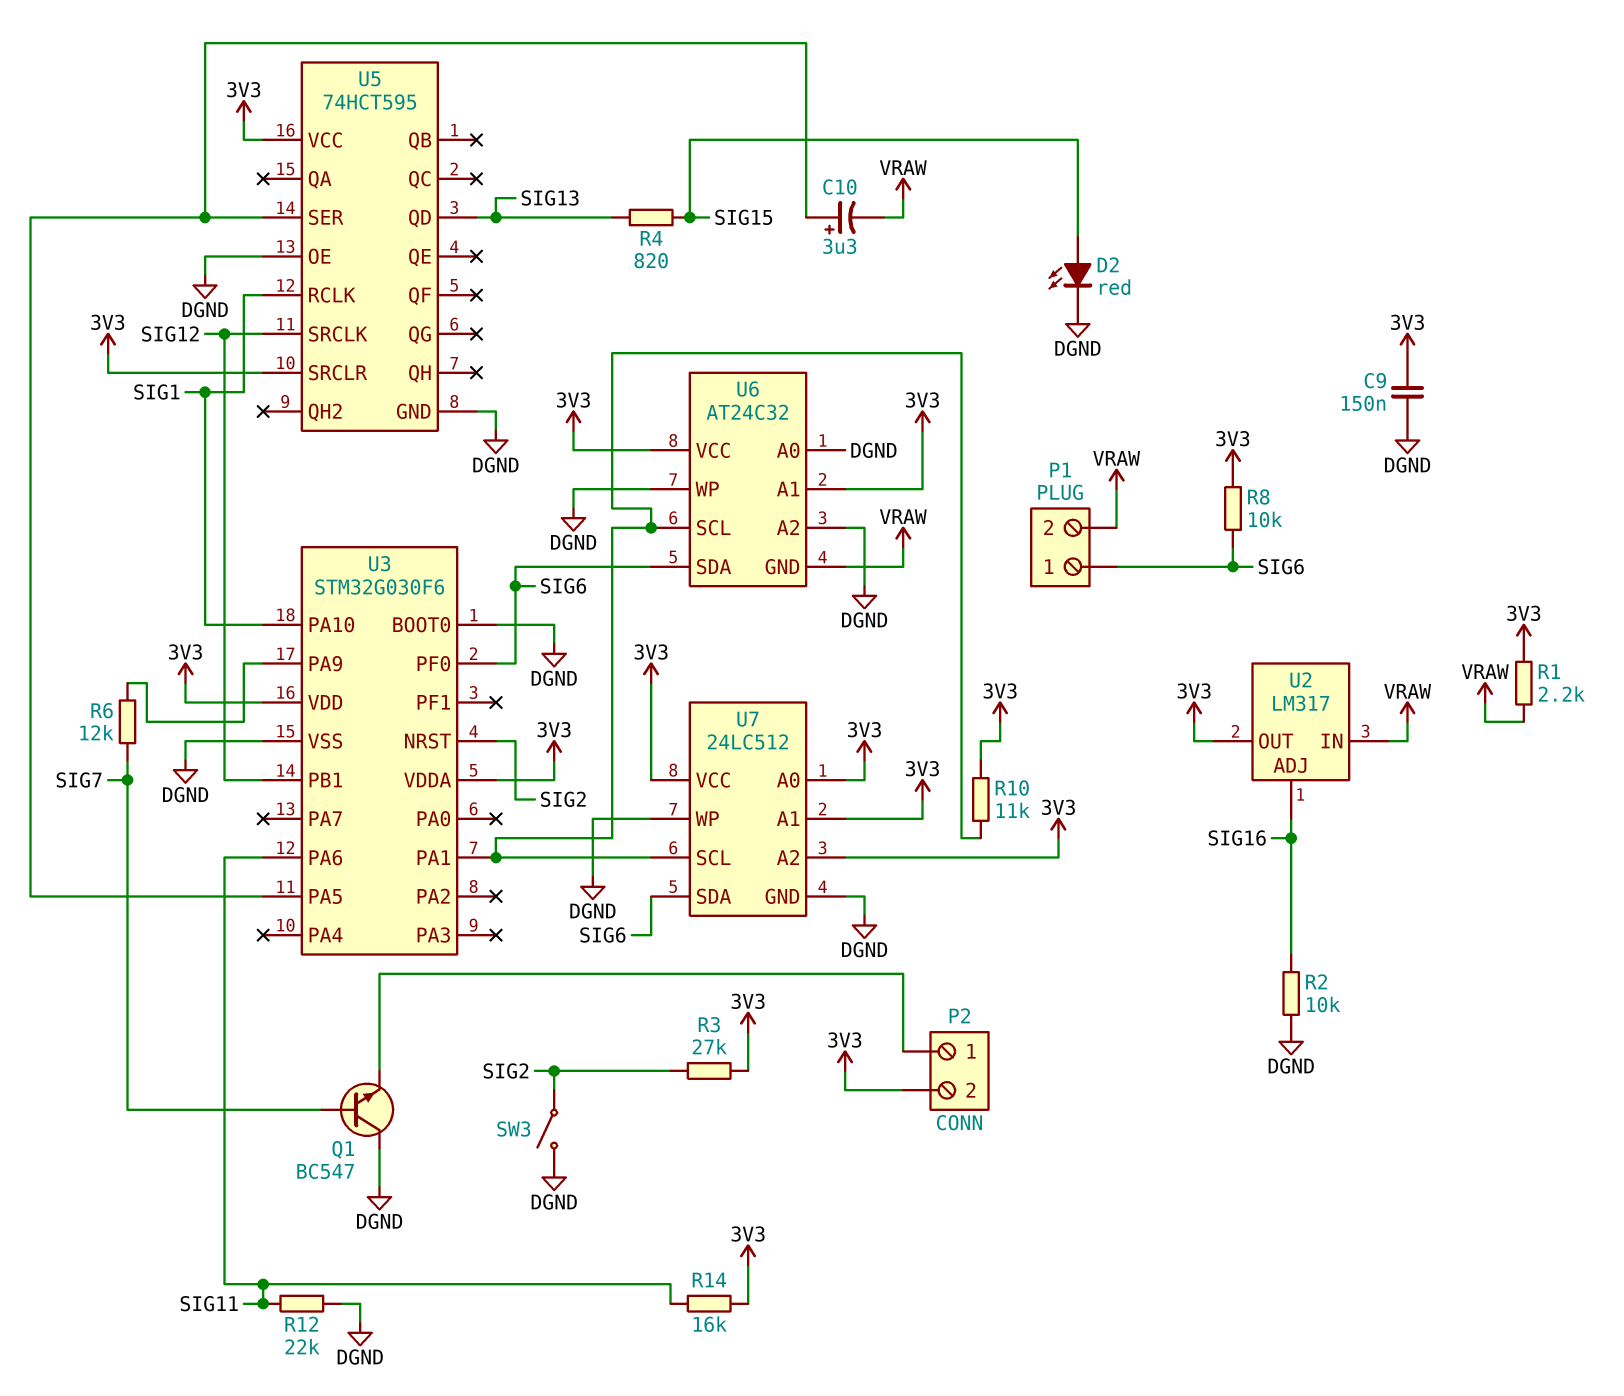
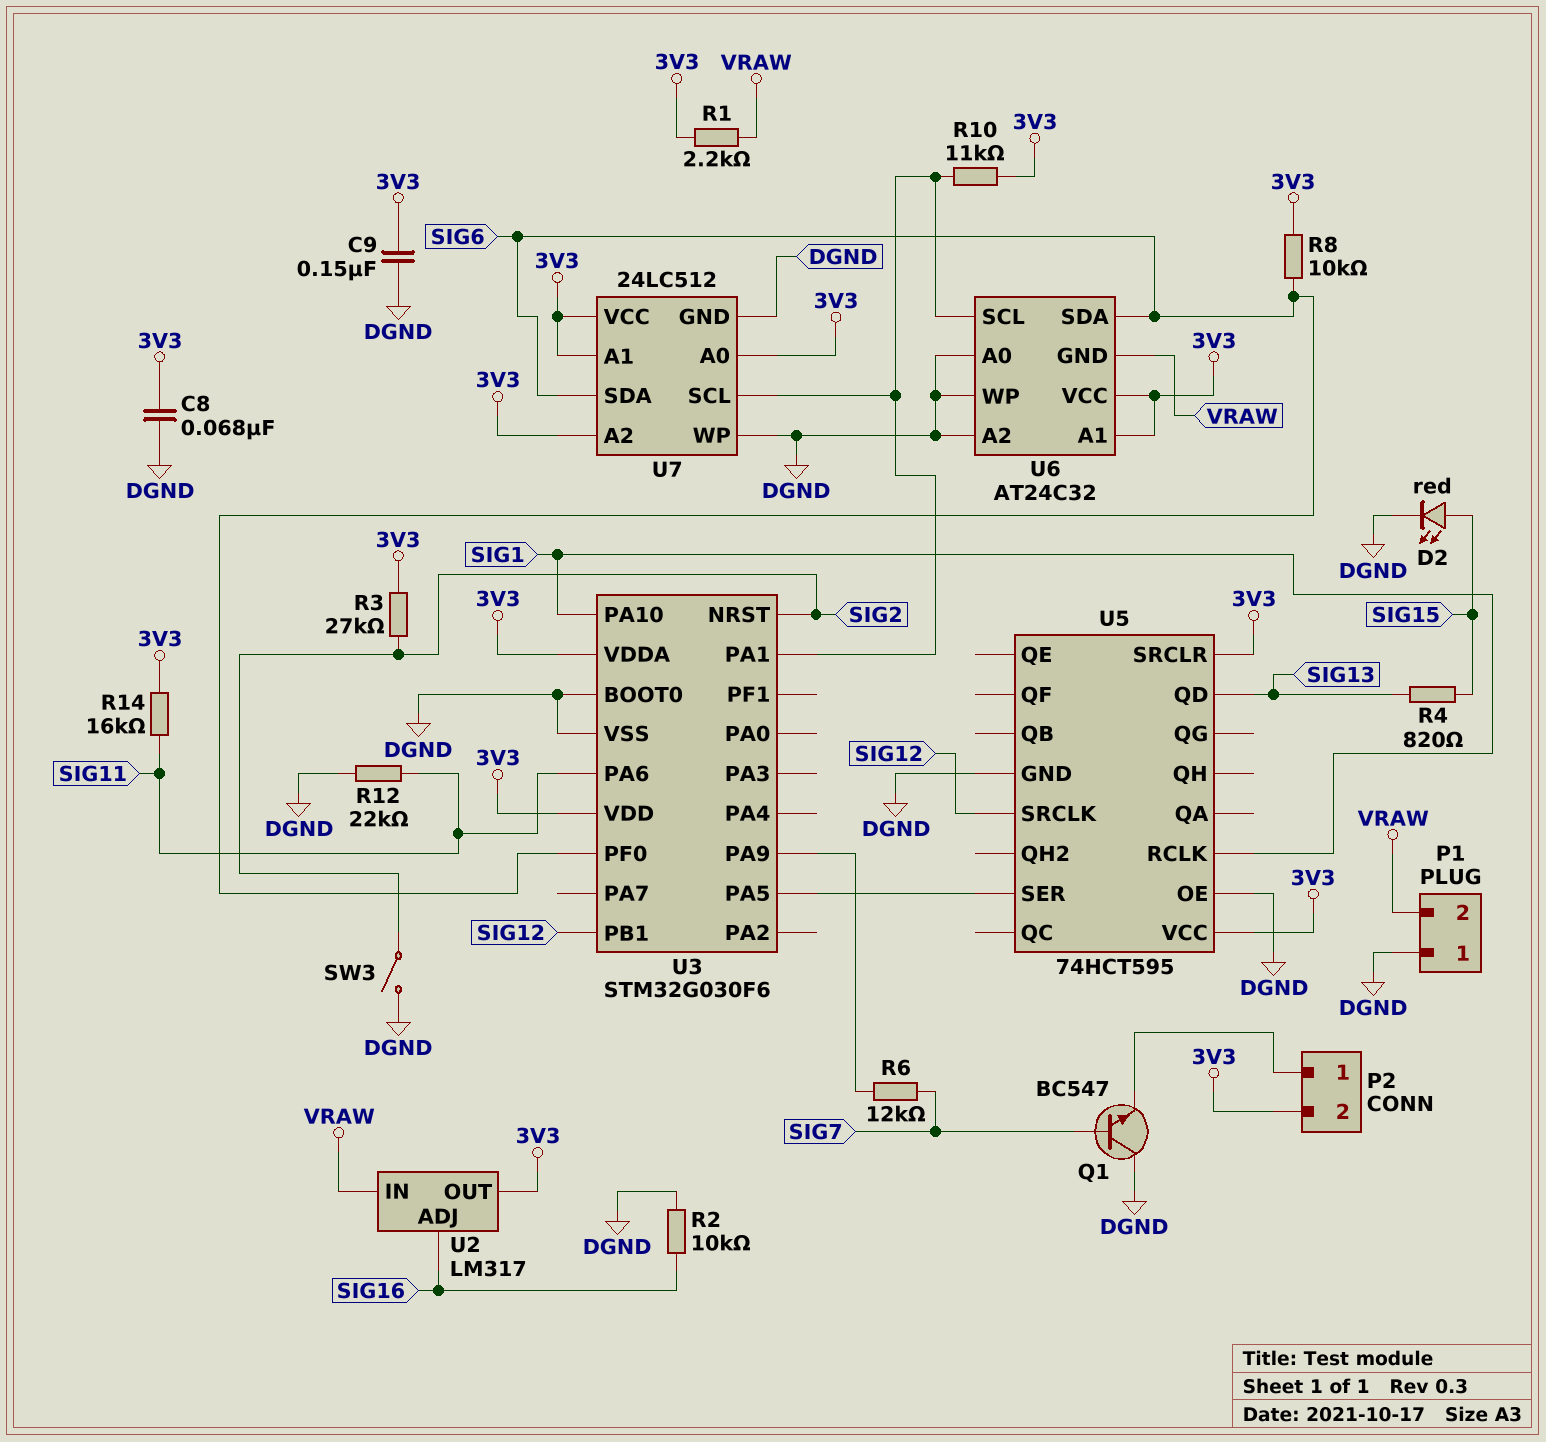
C8: none -> 68nF (3V3, DGND)
C10: 3.3uF (plus U3/PA5, minus VRAW) -> none
P1 pin 1: SIG6 -> DGND

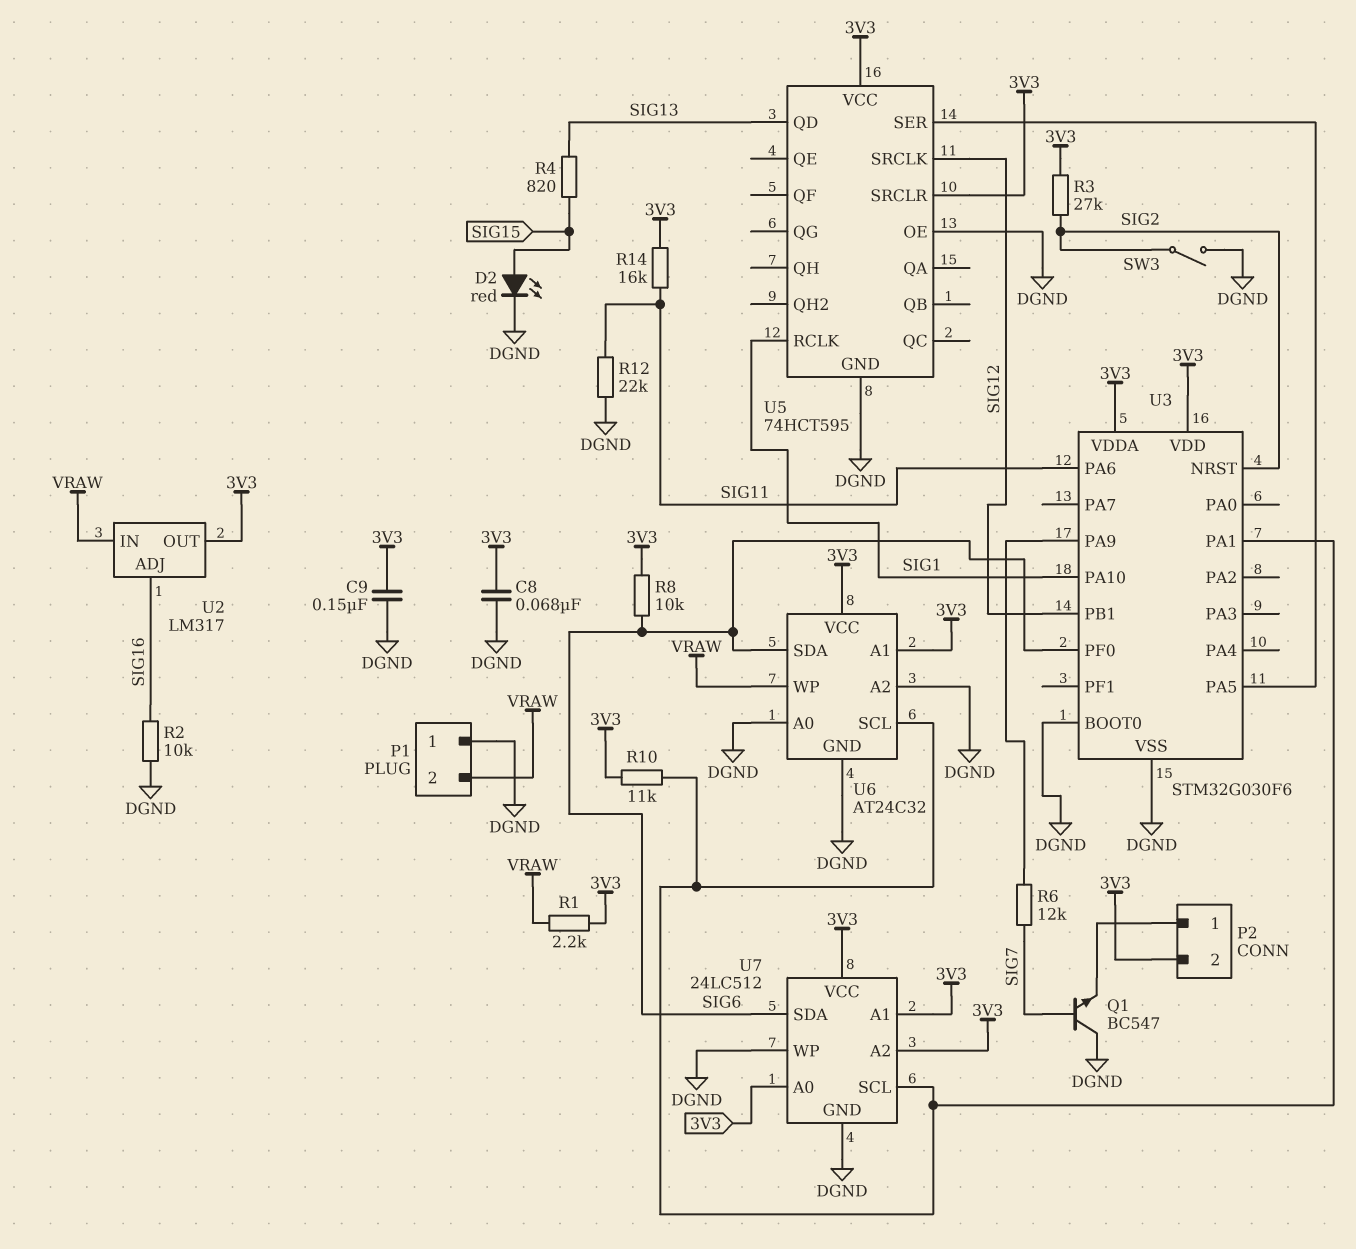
U6 pin GND: VRAW -> DGND
U6 pin WP: DGND -> VRAW

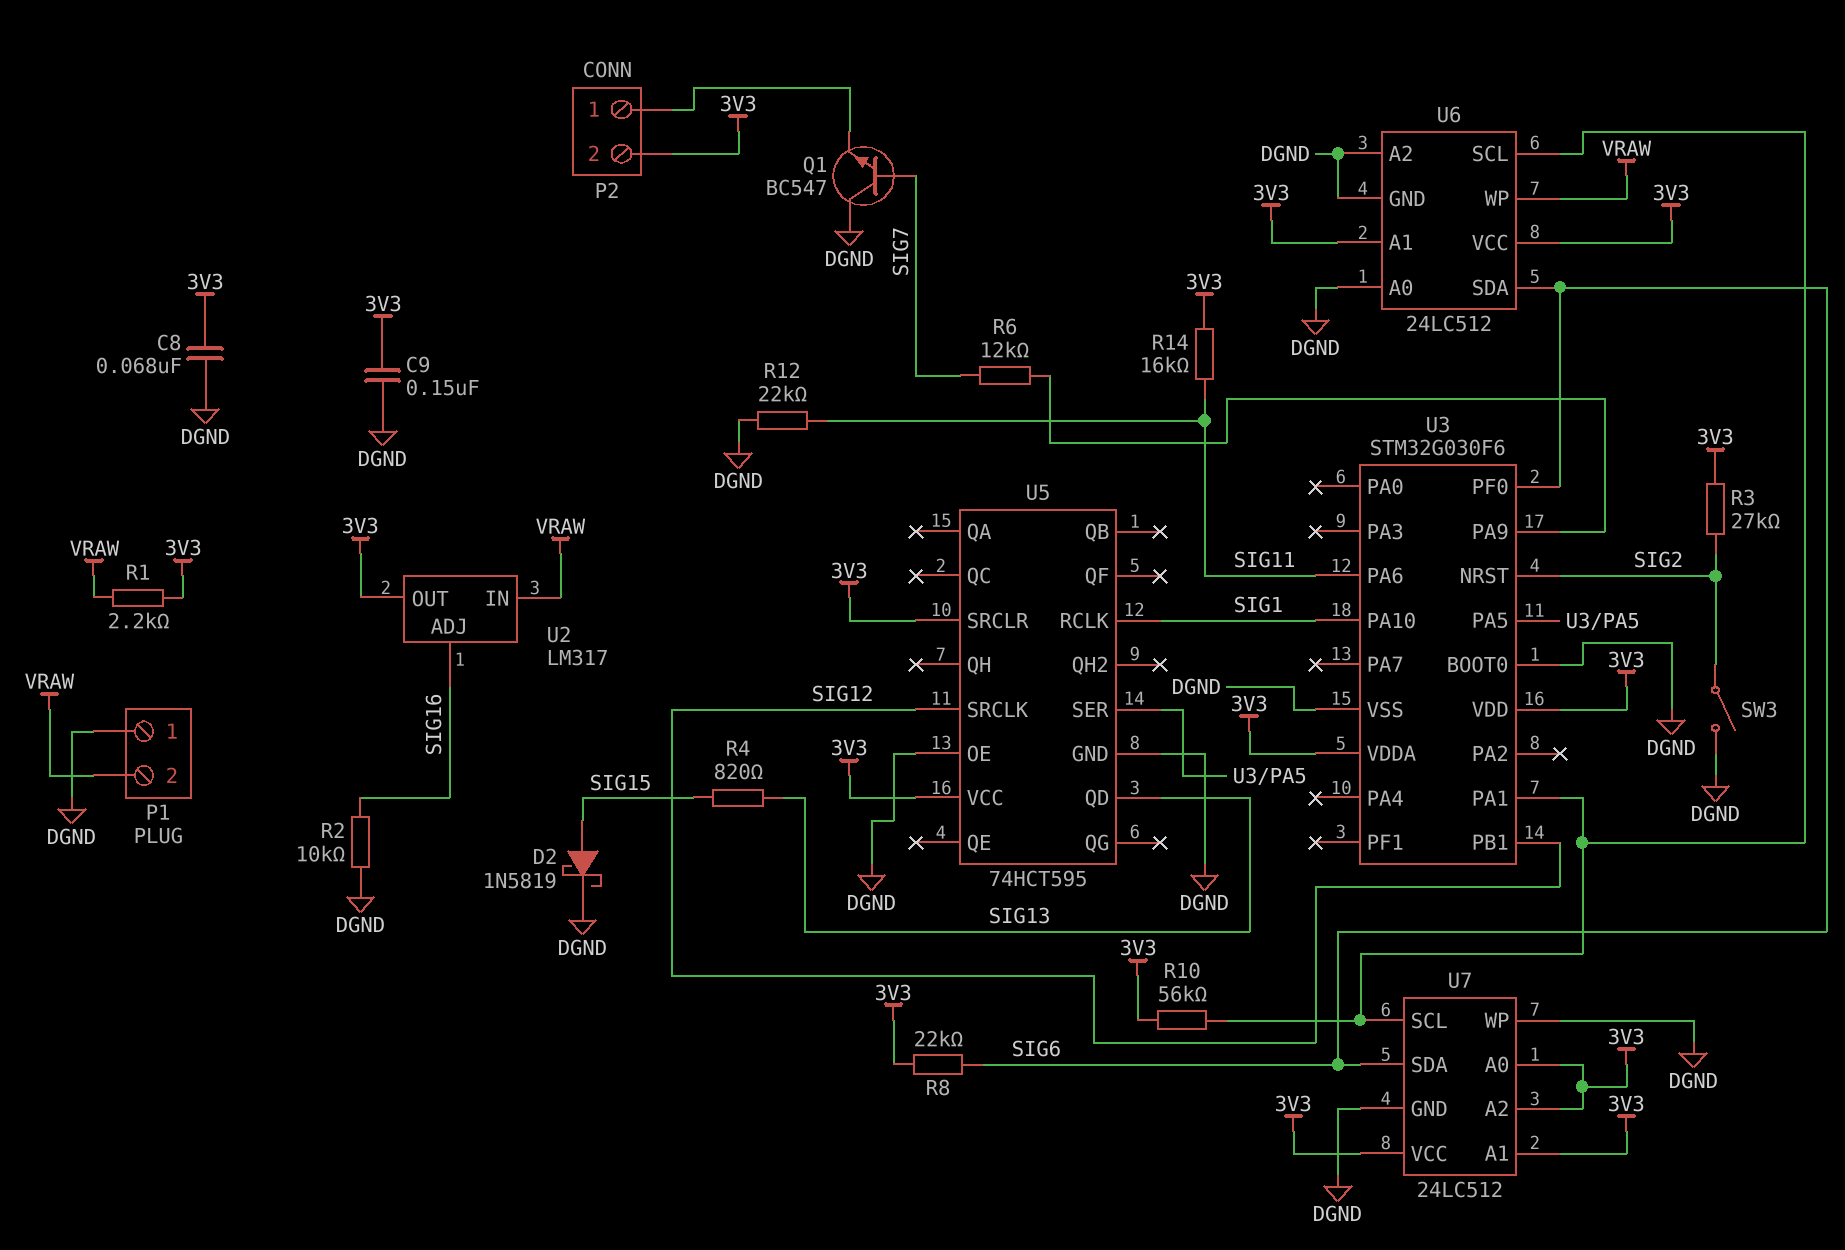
D2: LED red (A SIG15, K DGND) -> schottky 1N5819 (A SIG15, K DGND)
R8: 10k (3V3, SIG6) -> 22k (3V3, SIG6)
R10: 11k (3V3, U3/PA1) -> 56k (3V3, U3/PA1)
U6: AT24C32 -> 24LC512

